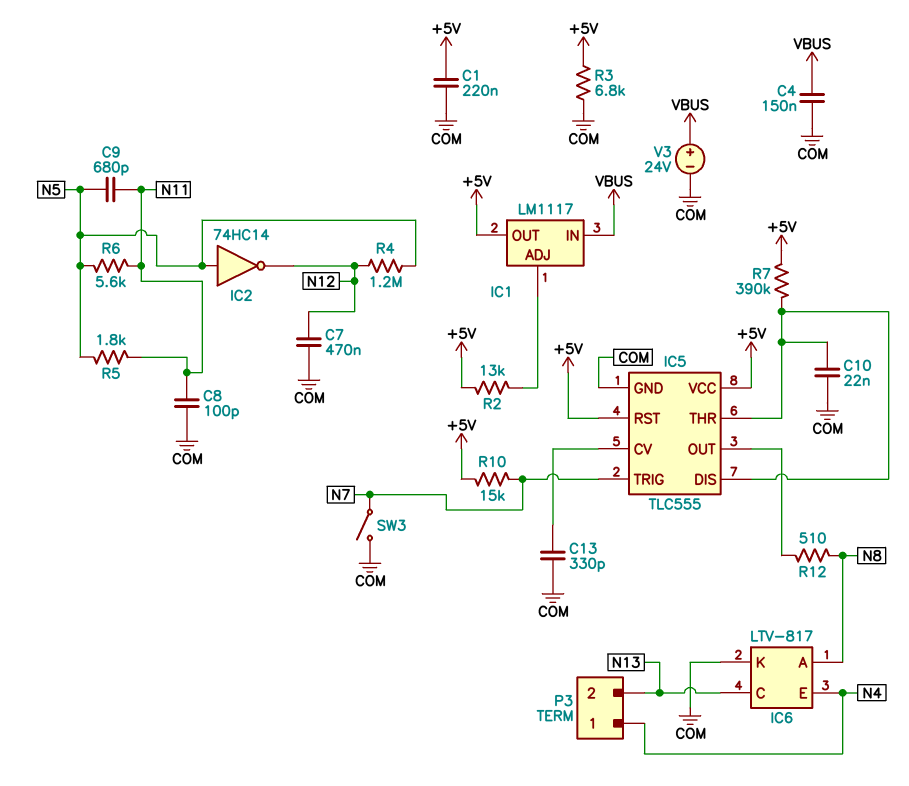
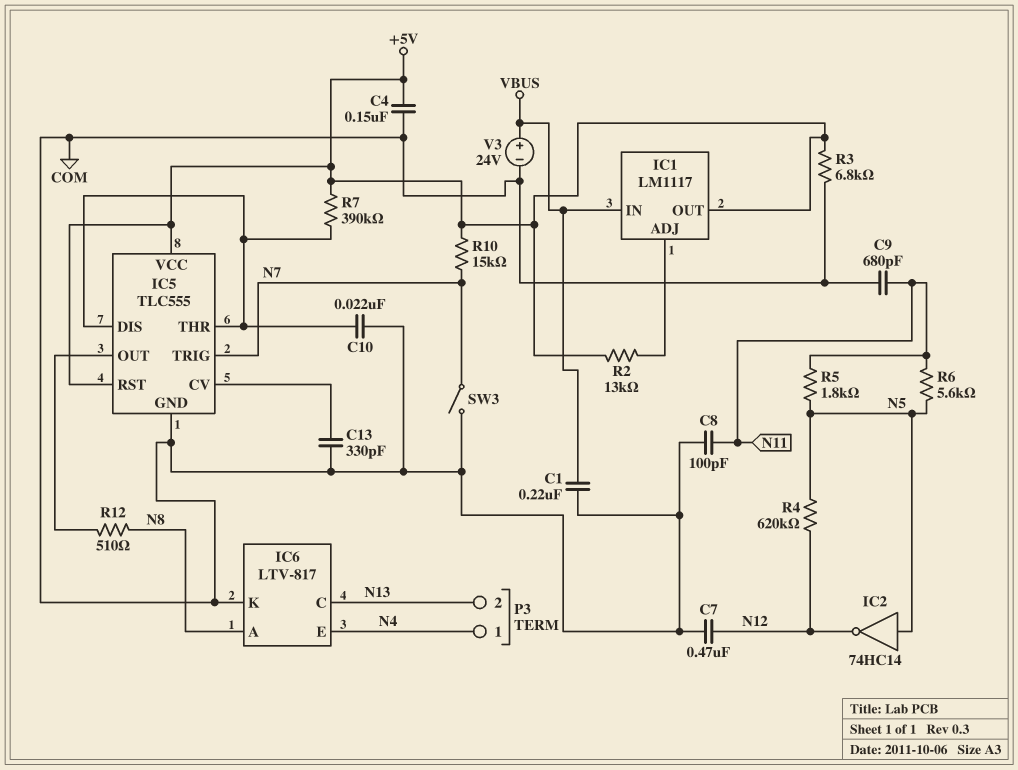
C1: 220nF (+5V, COM) -> 220nF (COM, VBUS)
C4: 150nF (COM, VBUS) -> 150nF (+5V, COM)
C9: 680pF (N5, N11) -> 680pF (COM, N11)
R4: 1.2M (N5, N12) -> 620k (N5, N12)

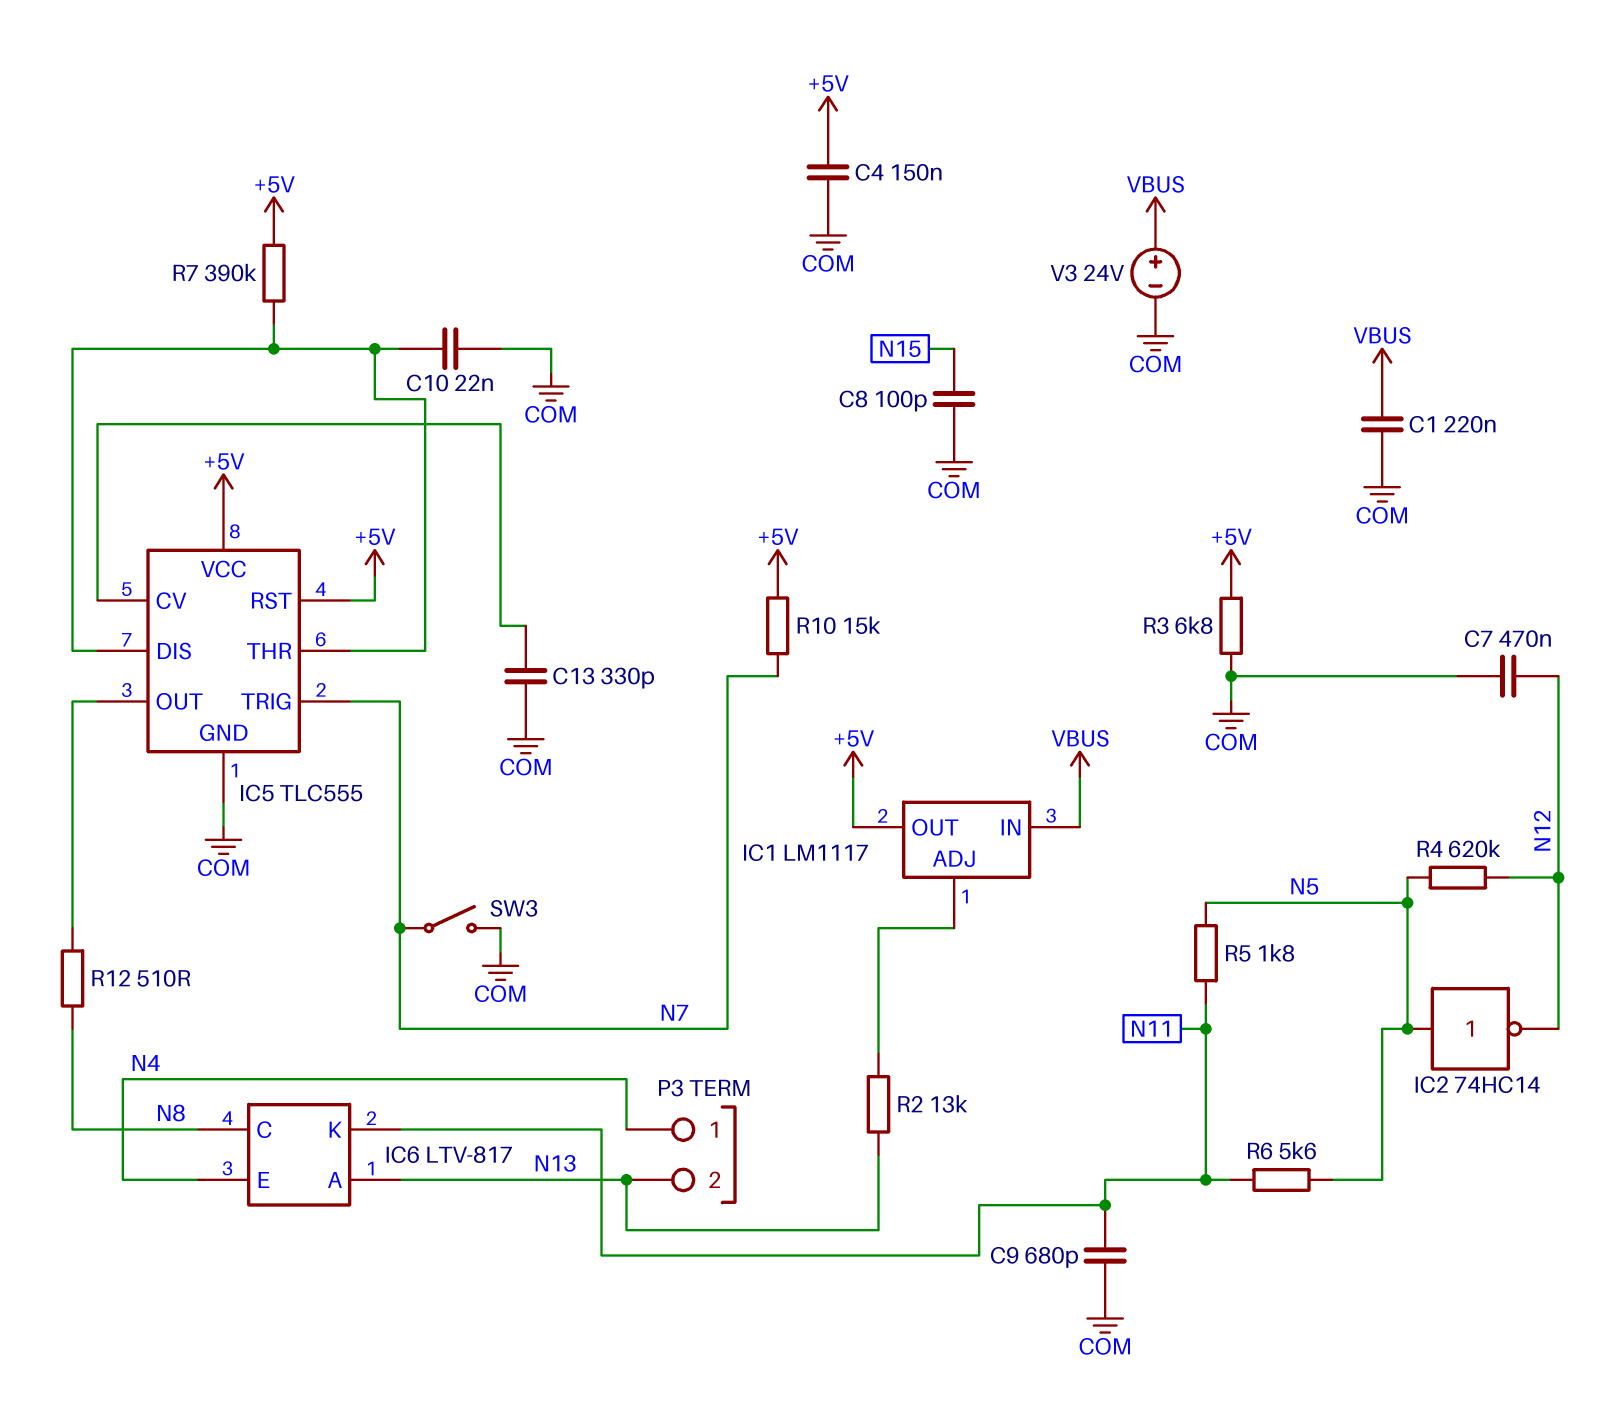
C8: 100pF (COM, N11) -> 100pF (COM, N15)
IC6 pin A: N8 -> N13
IC6 pin C: N13 -> N8
IC6 pin K: COM -> N11
R2: 13k (+5V, IC1/ADJ) -> 13k (IC1/ADJ, N13)

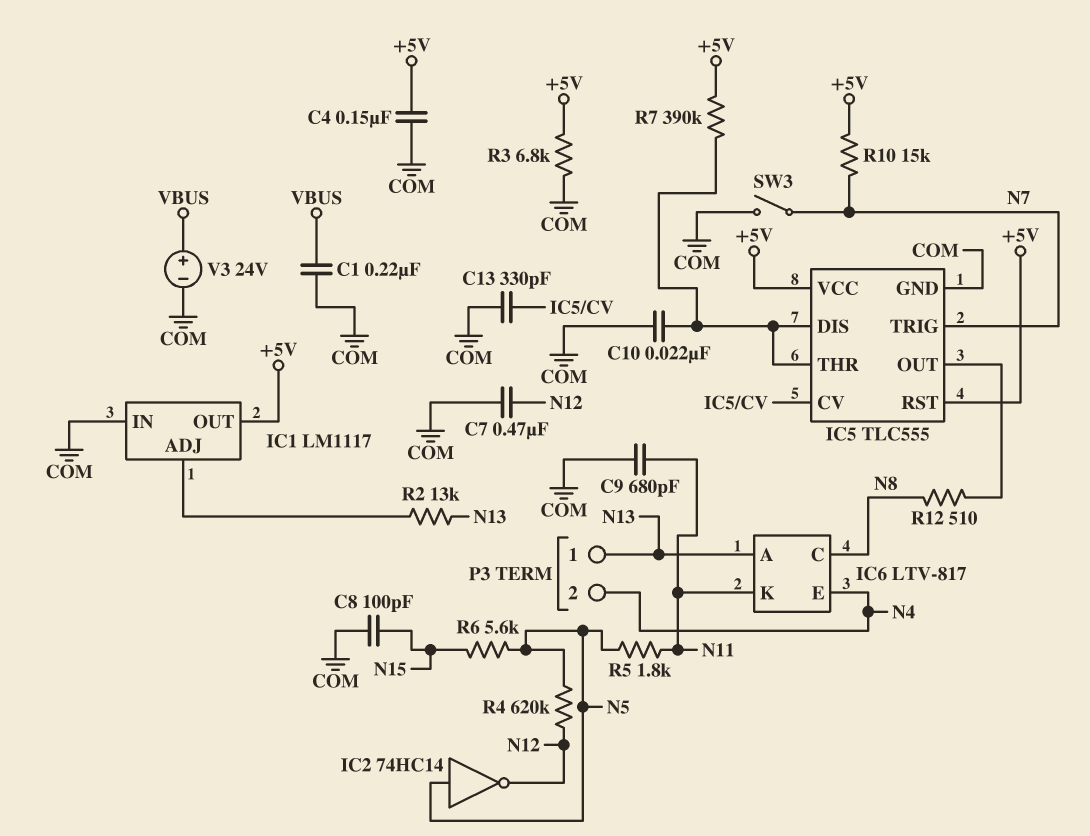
IC1 pin IN: VBUS -> COM
P3 pin 1: N4 -> N13
P3 pin 2: N13 -> N4
R6: 5.6k (N5, N11) -> 5.6k (N5, N15)

